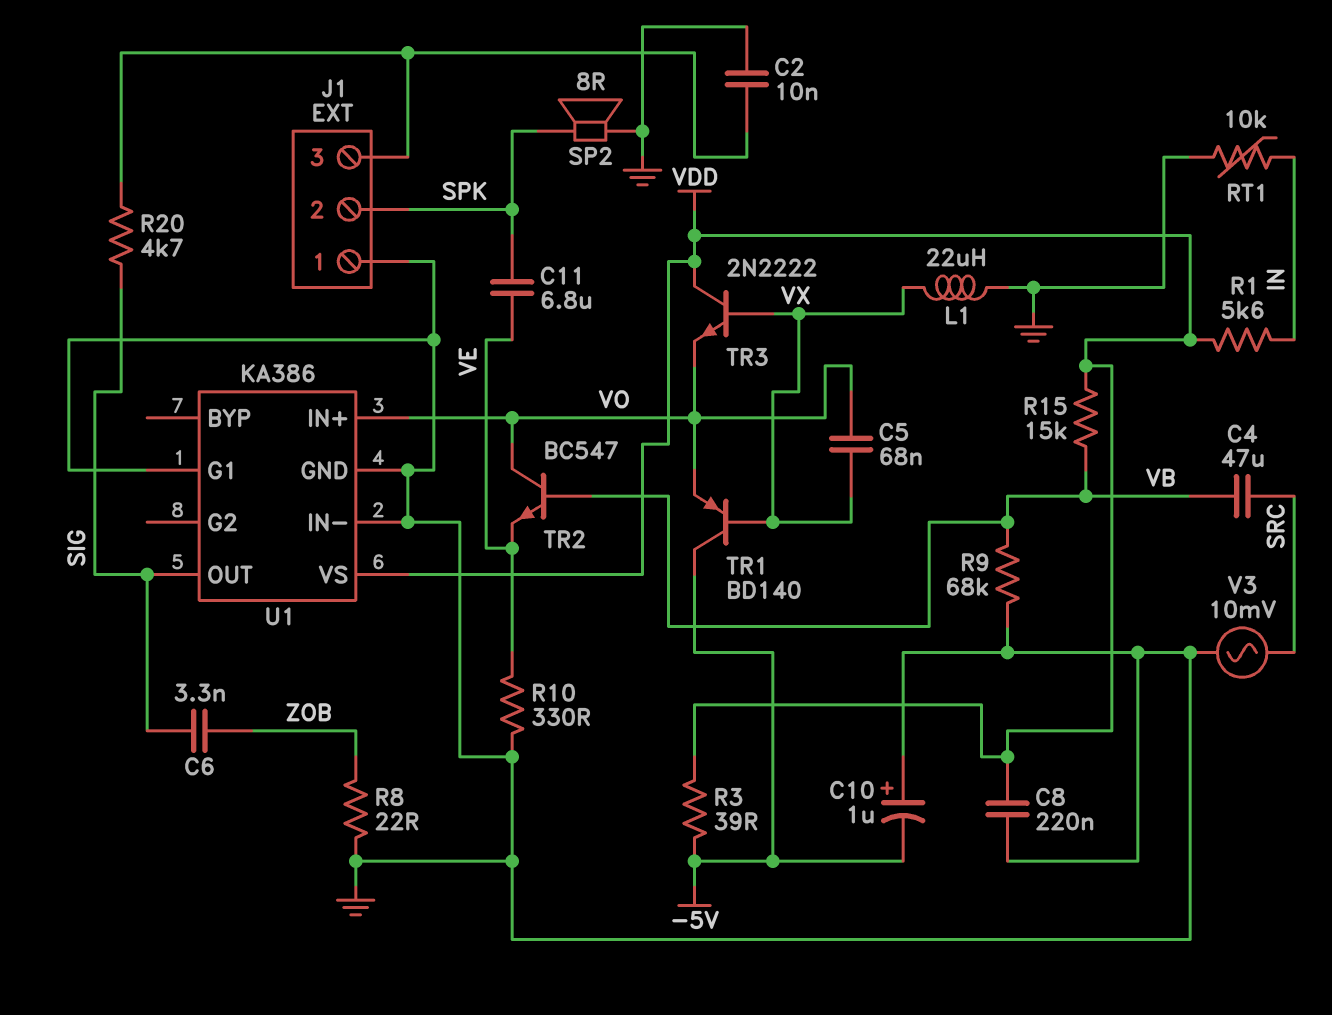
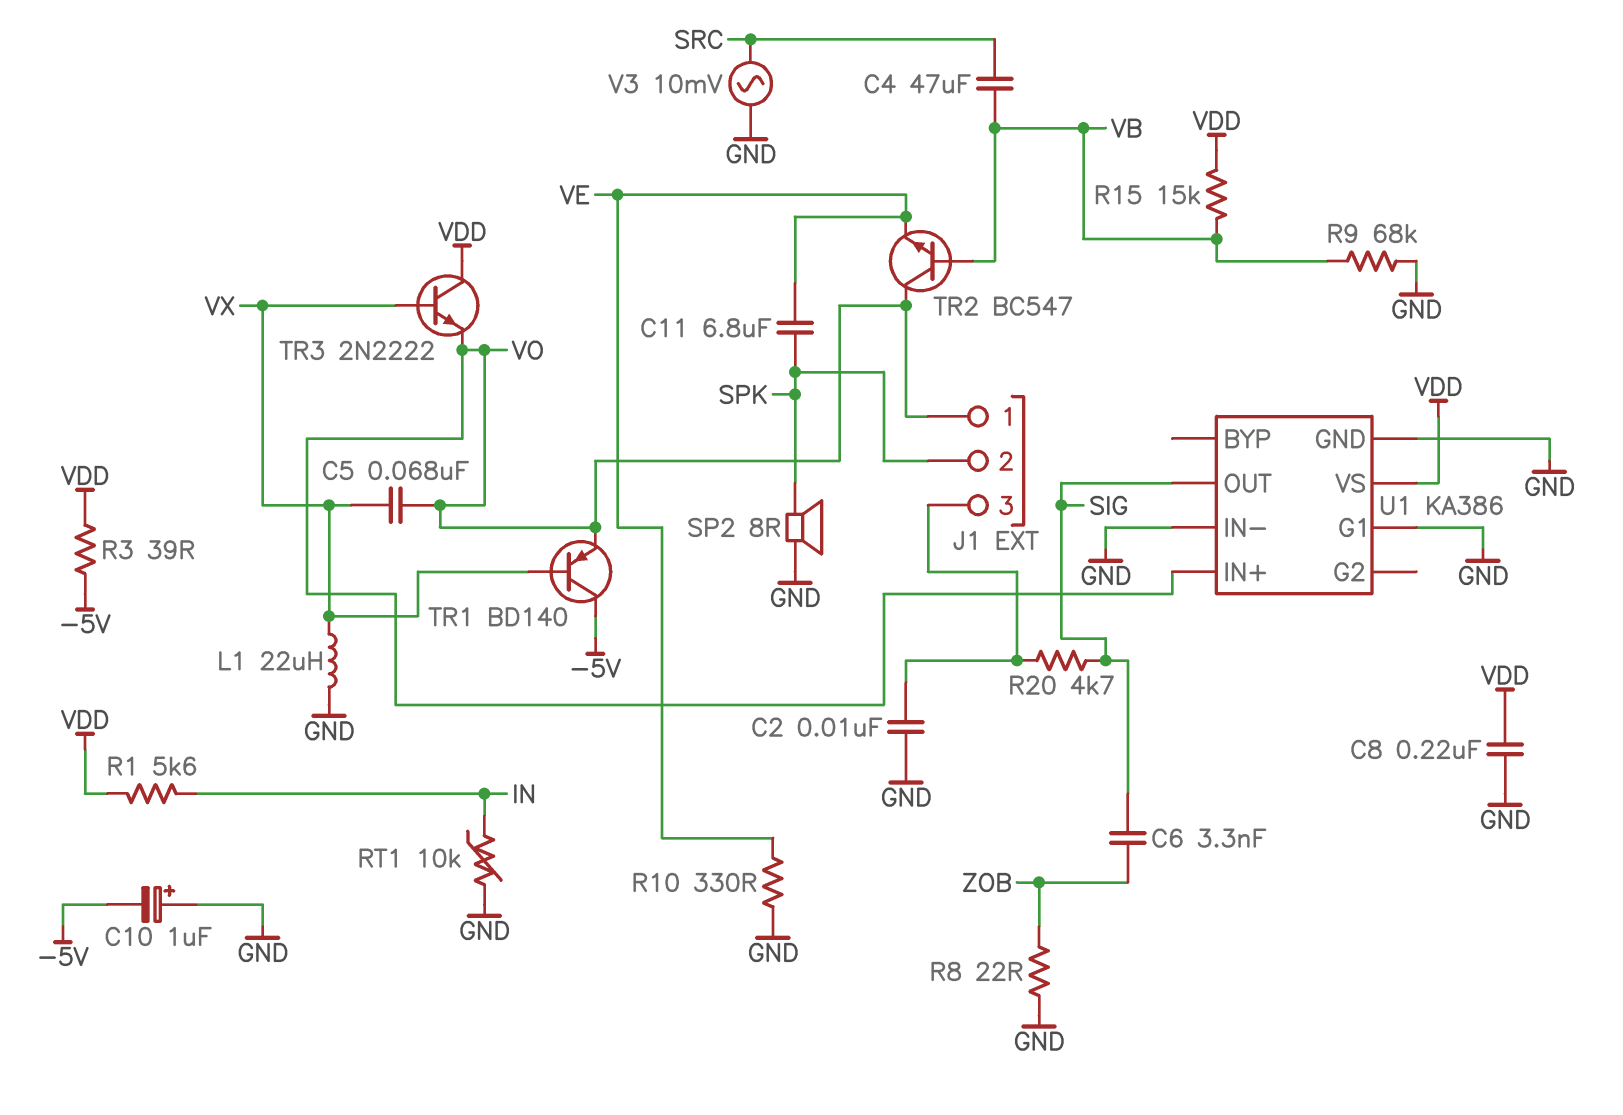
J1 pin 1: GND -> VO

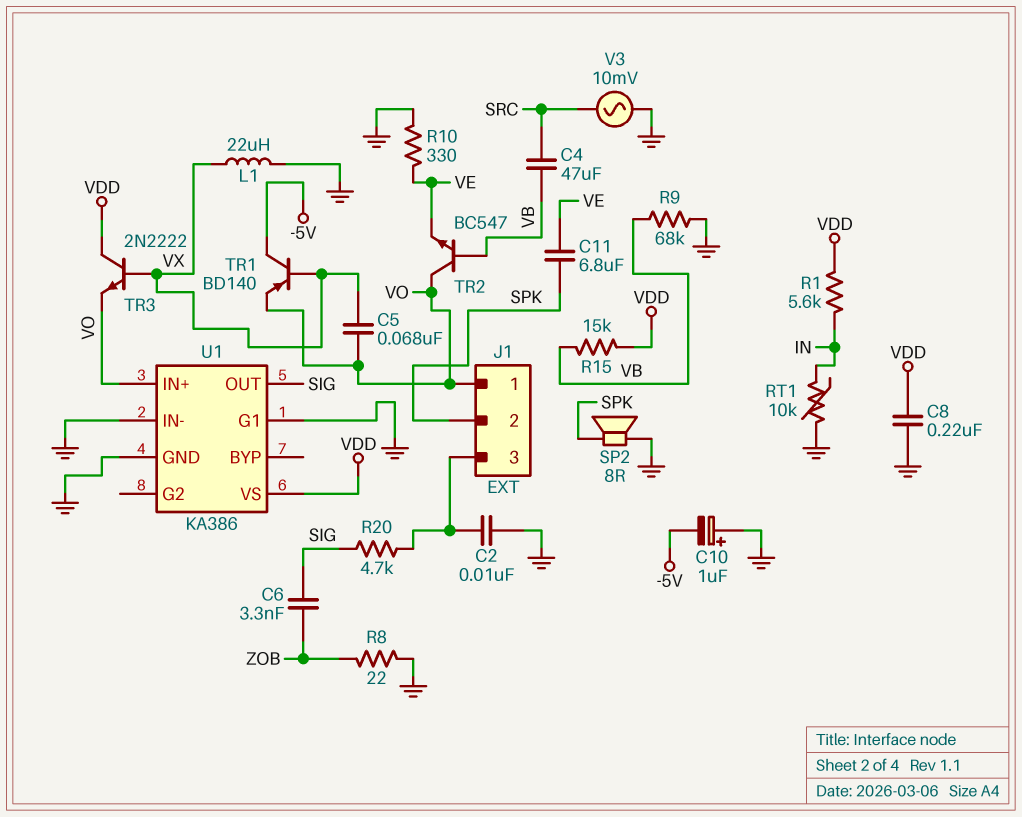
R3: 39 (-5V, VDD) -> none

